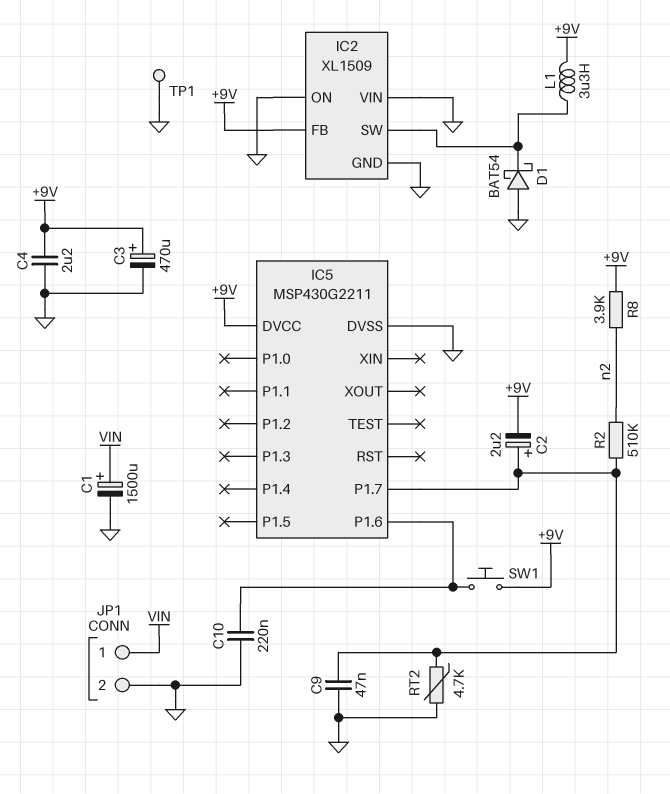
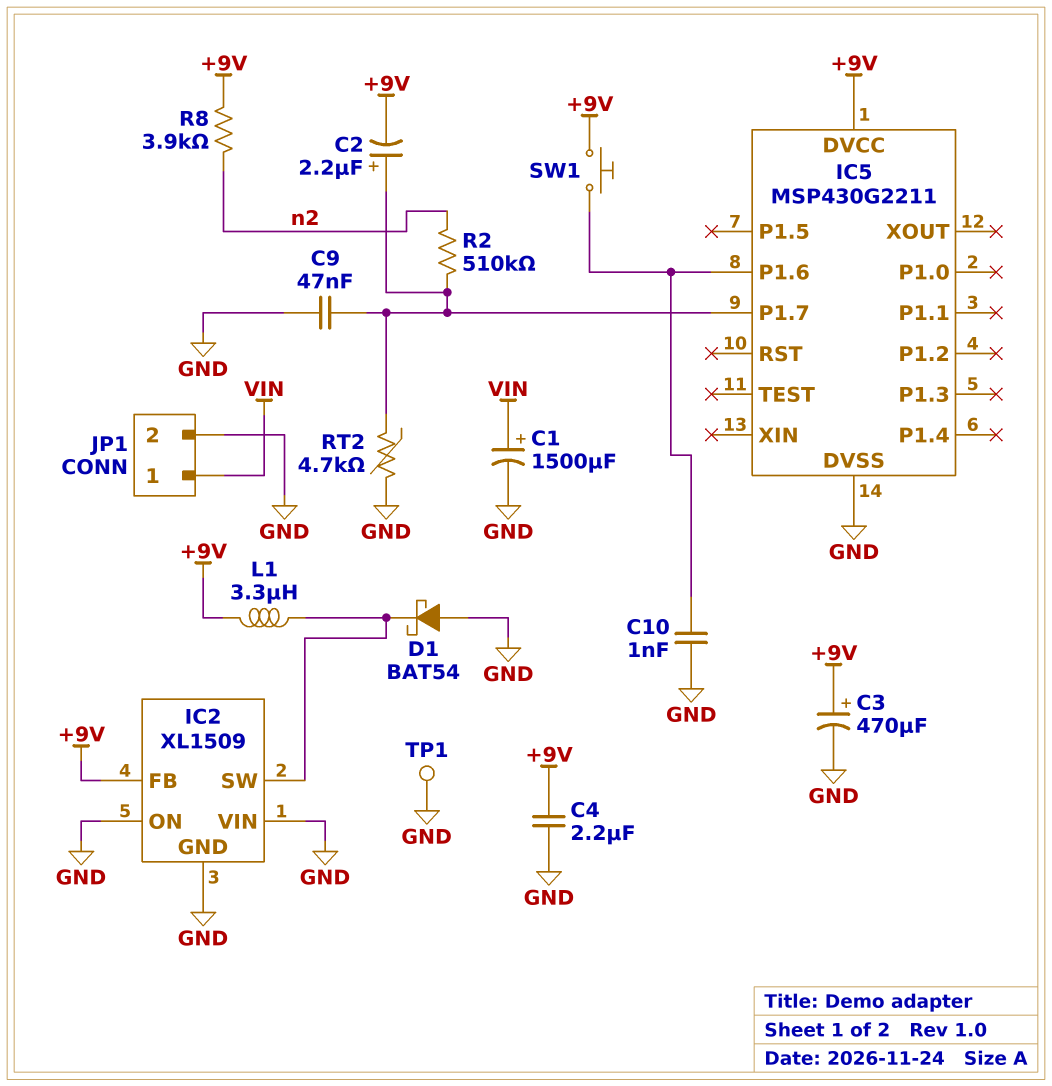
C10: 220nF (GND, IC5/P1.6) -> 1nF (GND, IC5/P1.6)

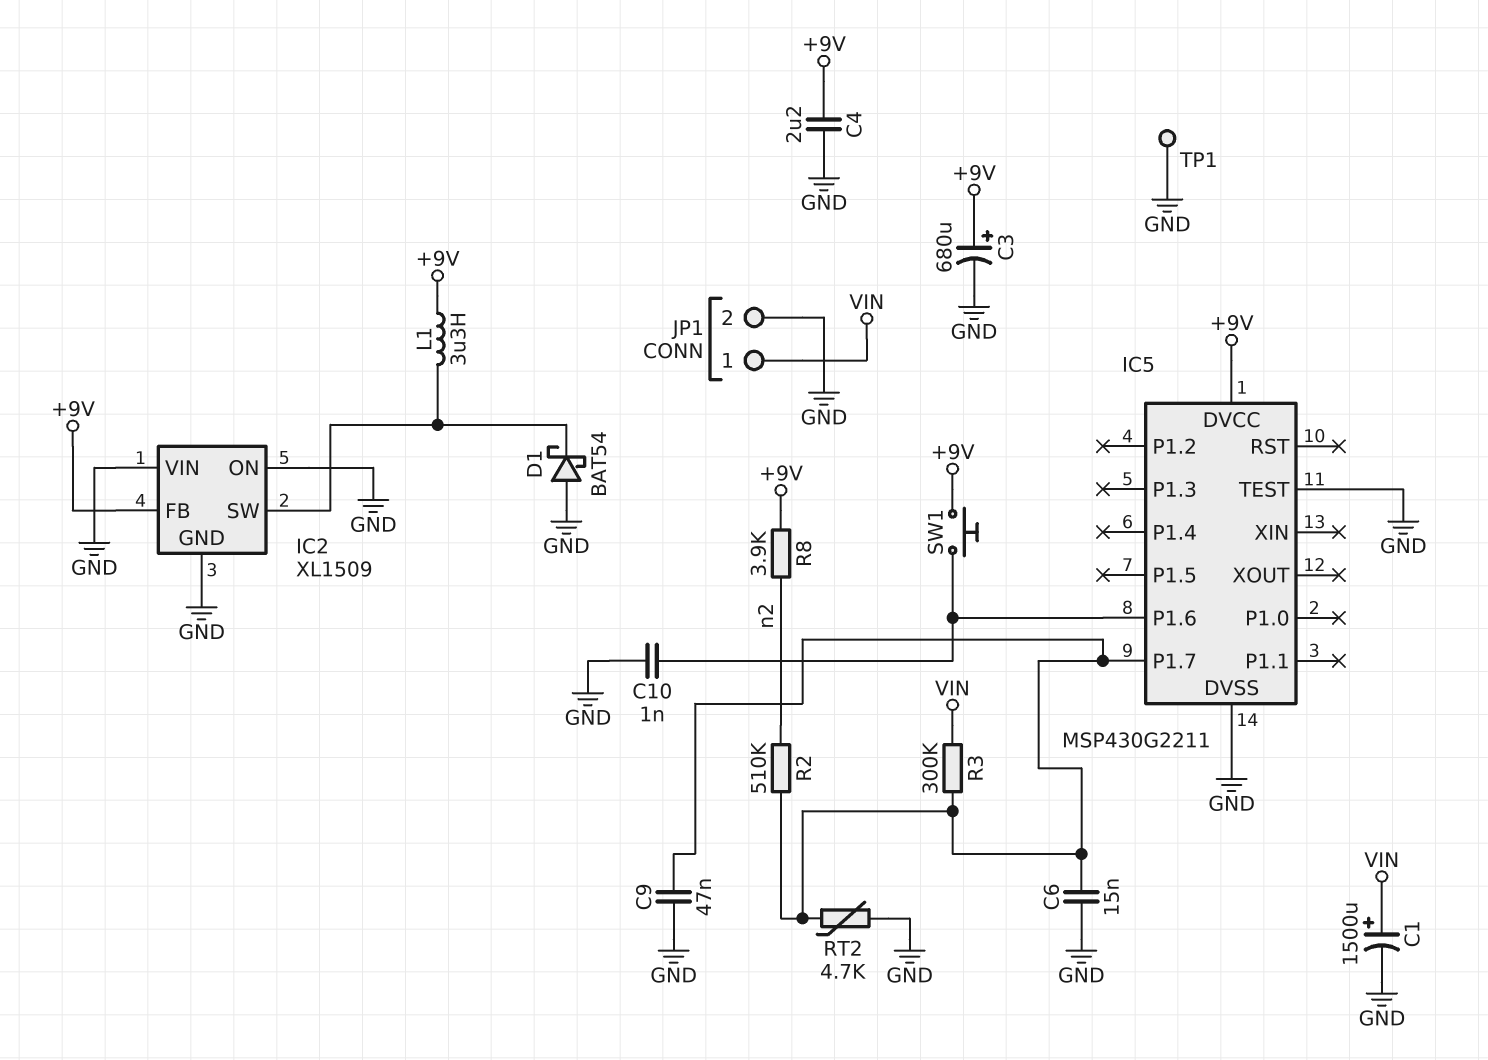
C2: 2.2uF (plus IC5/P1.7, minus +9V) -> none
C3: 470uF (plus +9V, minus GND) -> 680uF (plus +9V, minus GND)
C6: none -> 15nF (GND, IC5/P1.7)
IC5 pin TEST: none -> GND
R3: none -> 300k (IC5/P1.7, VIN)

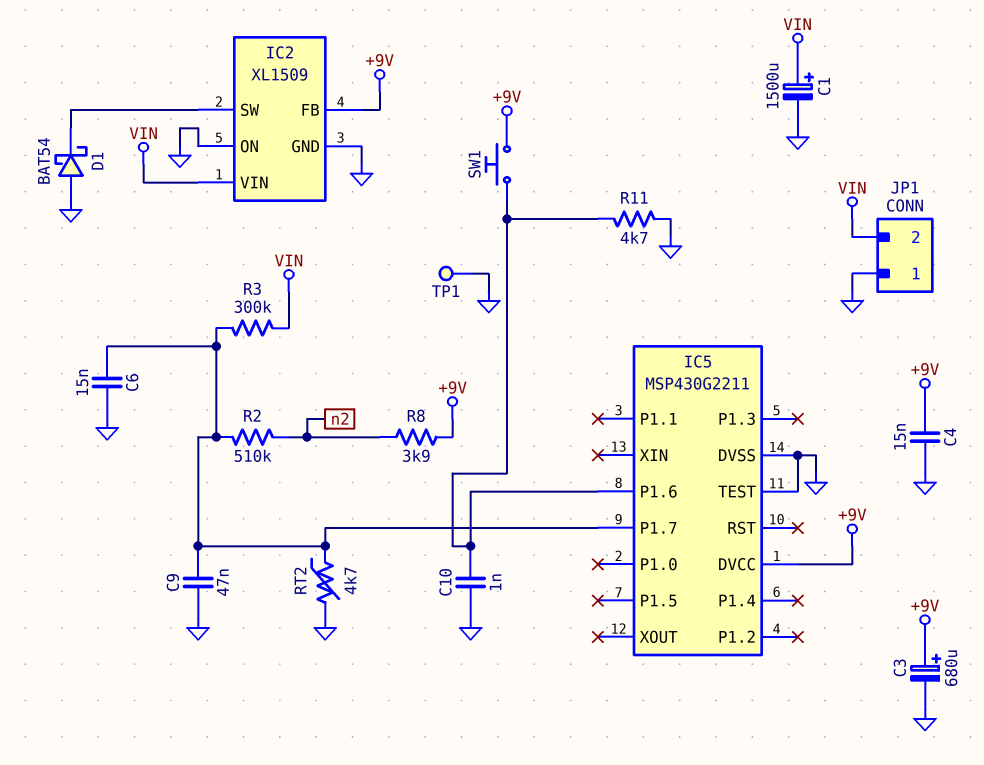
C4: 2.2uF (+9V, GND) -> 15nF (+9V, GND)
IC2 pin VIN: GND -> VIN
JP1 pin 1: VIN -> GND
JP1 pin 2: GND -> VIN
L1: 3.3uH (+9V, IC2/SW) -> none
R11: none -> 4.7k (GND, IC5/P1.6)

